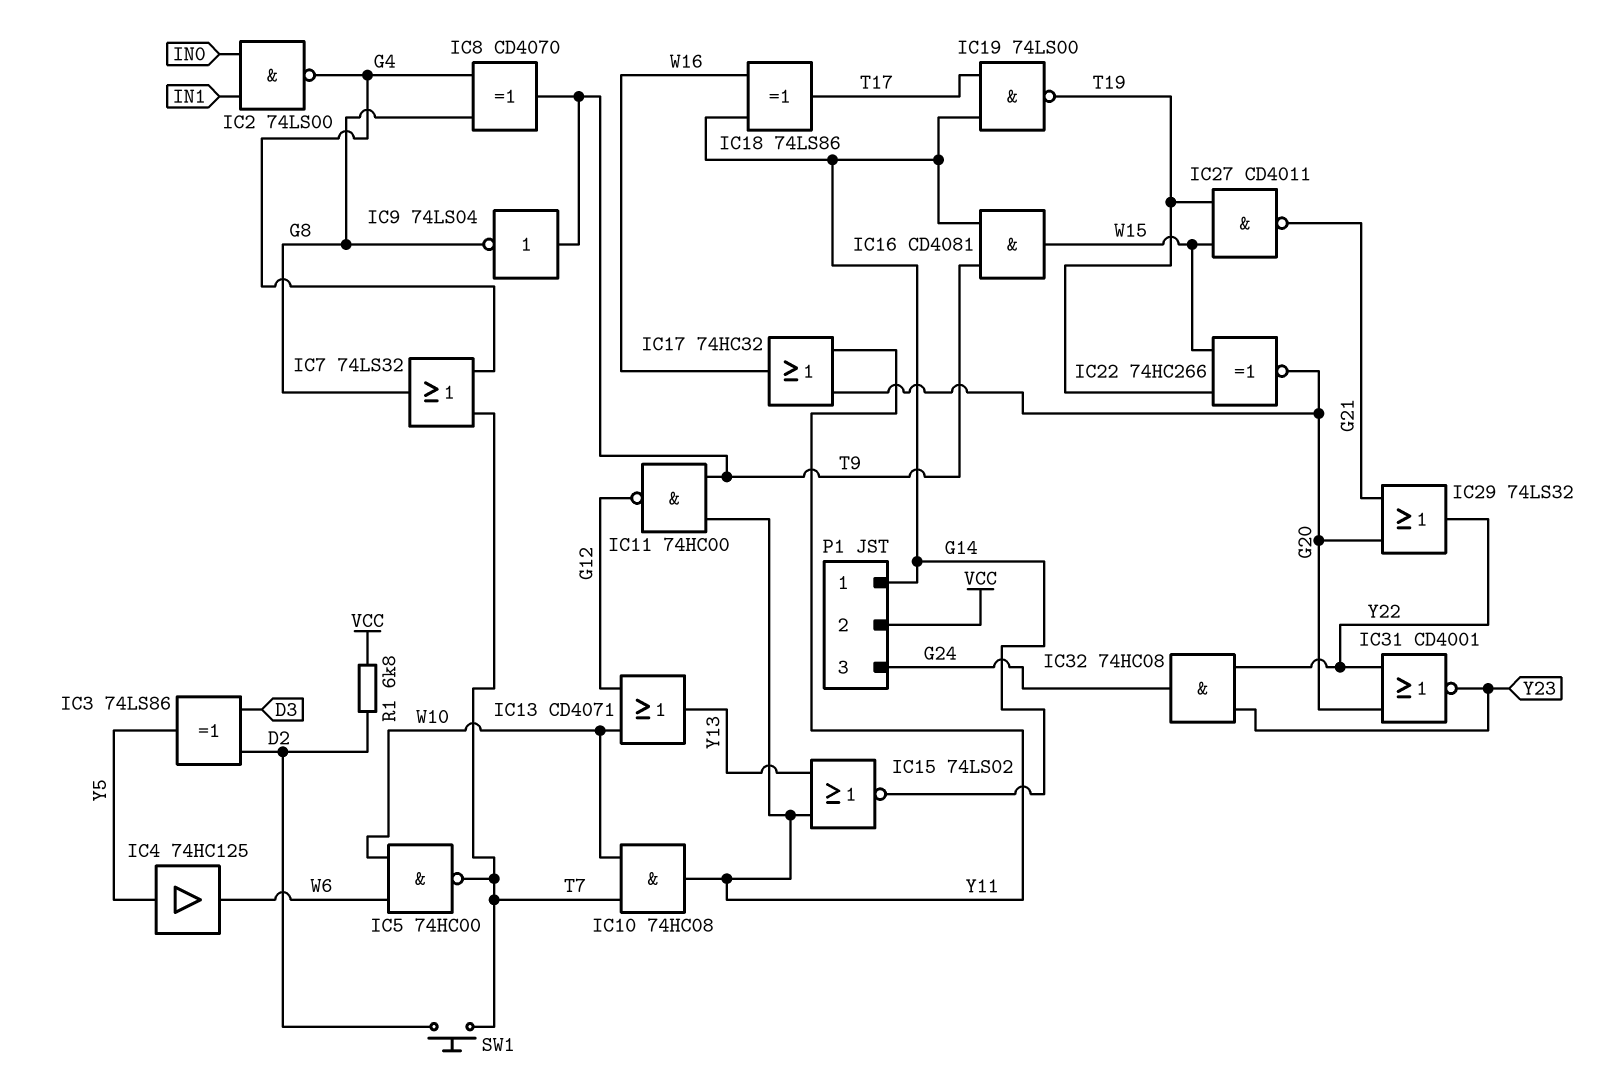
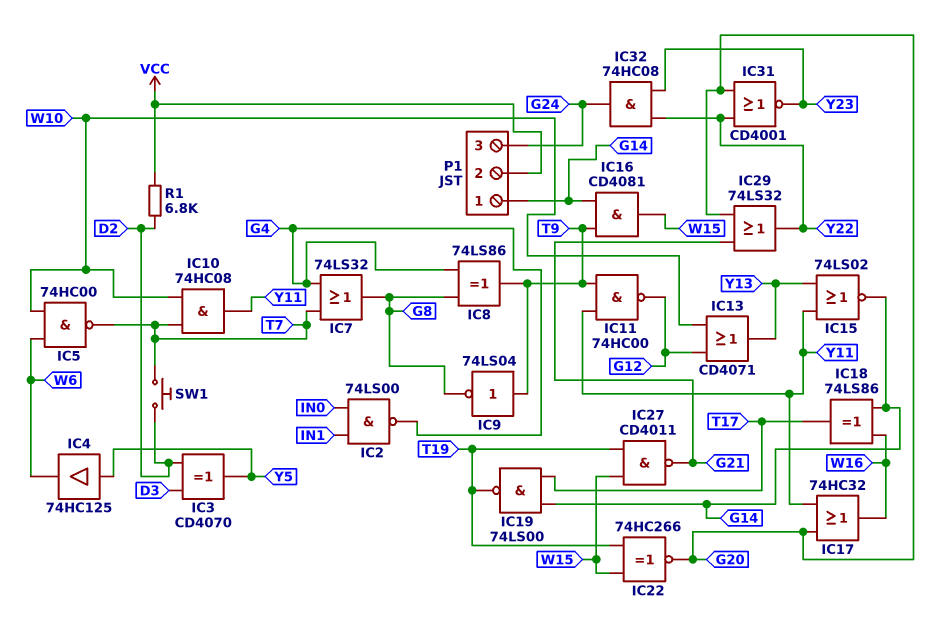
IC3: XOR 74LS86 (in D2, in D3, out Y5) -> XOR CD4070 (in D2, in D3, out Y5)
IC8: XOR CD4070 (in G4, in G8, out T9) -> XOR 74LS86 (in G4, in G8, out T9)

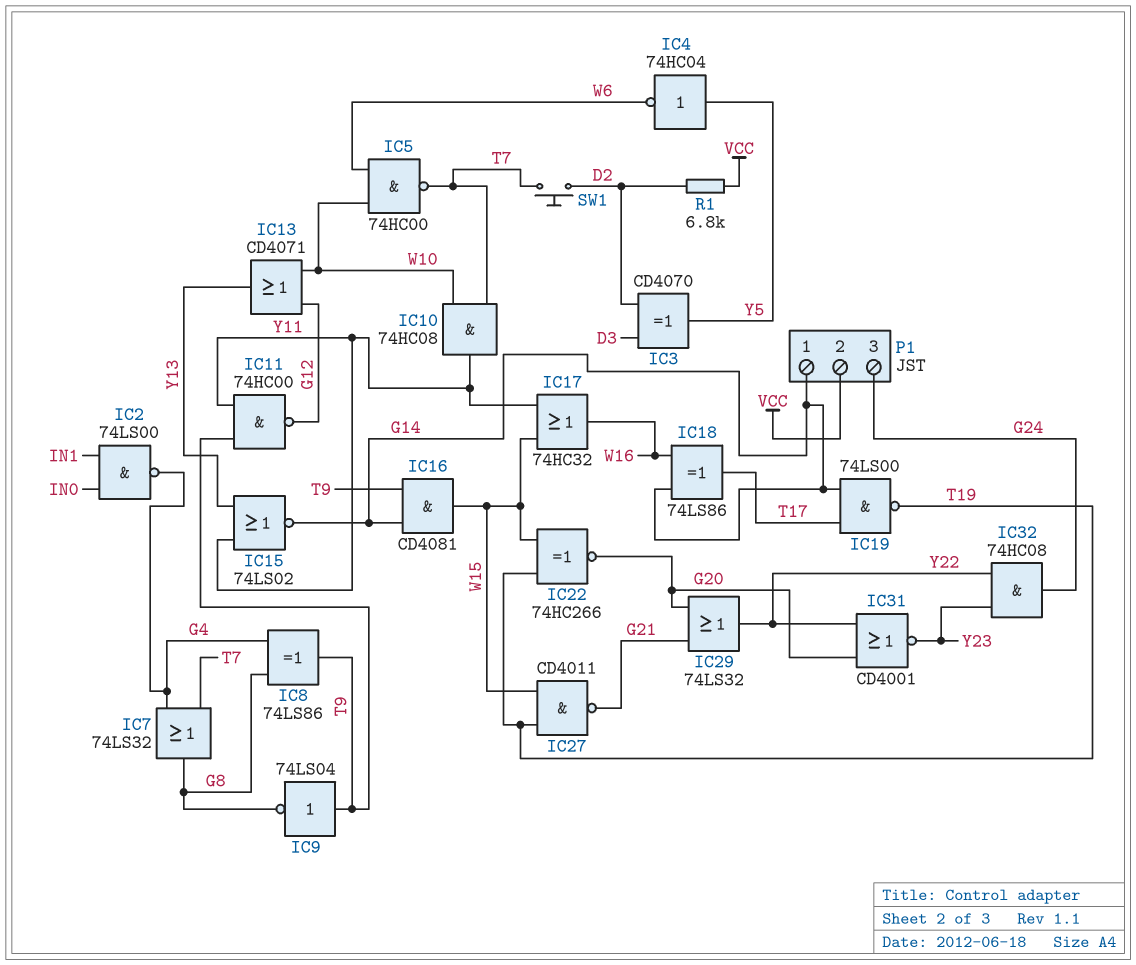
IC4: buffer 74HC125 (in Y5, out W6) -> NOT 74HC04 (in Y5, out W6)
IC17: OR 74HC32 (in G20, in Y11, out W16) -> OR 74HC32 (in W15, in Y11, out W16)

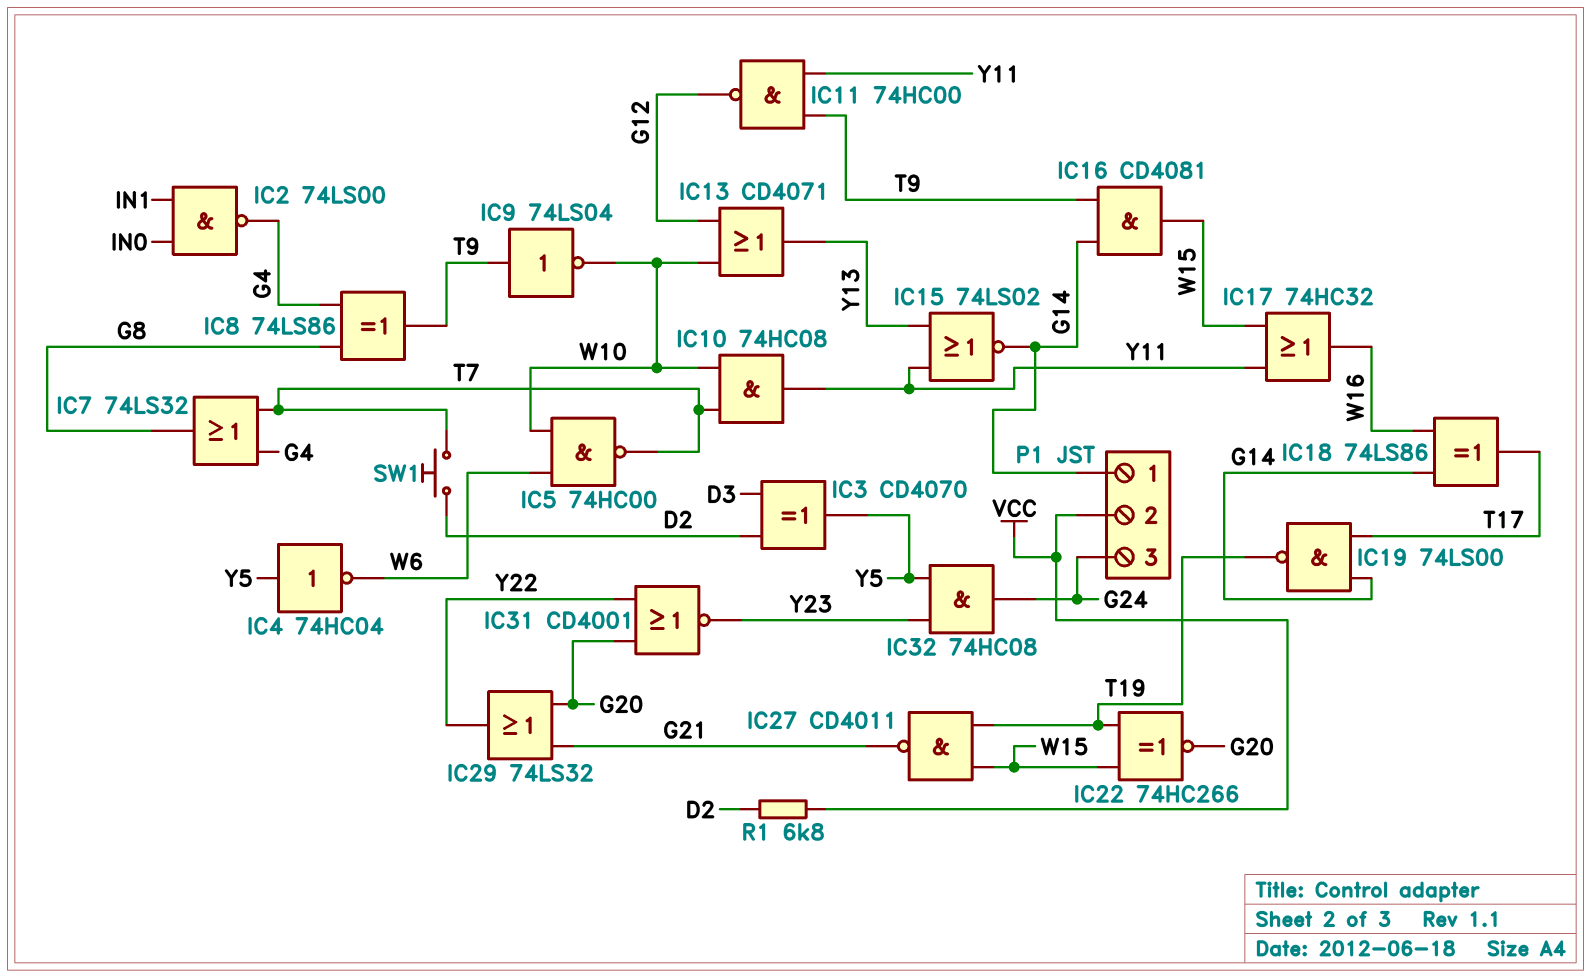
IC9: NOT 74LS04 (in T9, out G8) -> NOT 74LS04 (in T9, out W10)
IC32: AND 74HC08 (in Y22, in Y23, out G24) -> AND 74HC08 (in Y5, in Y23, out G24)

